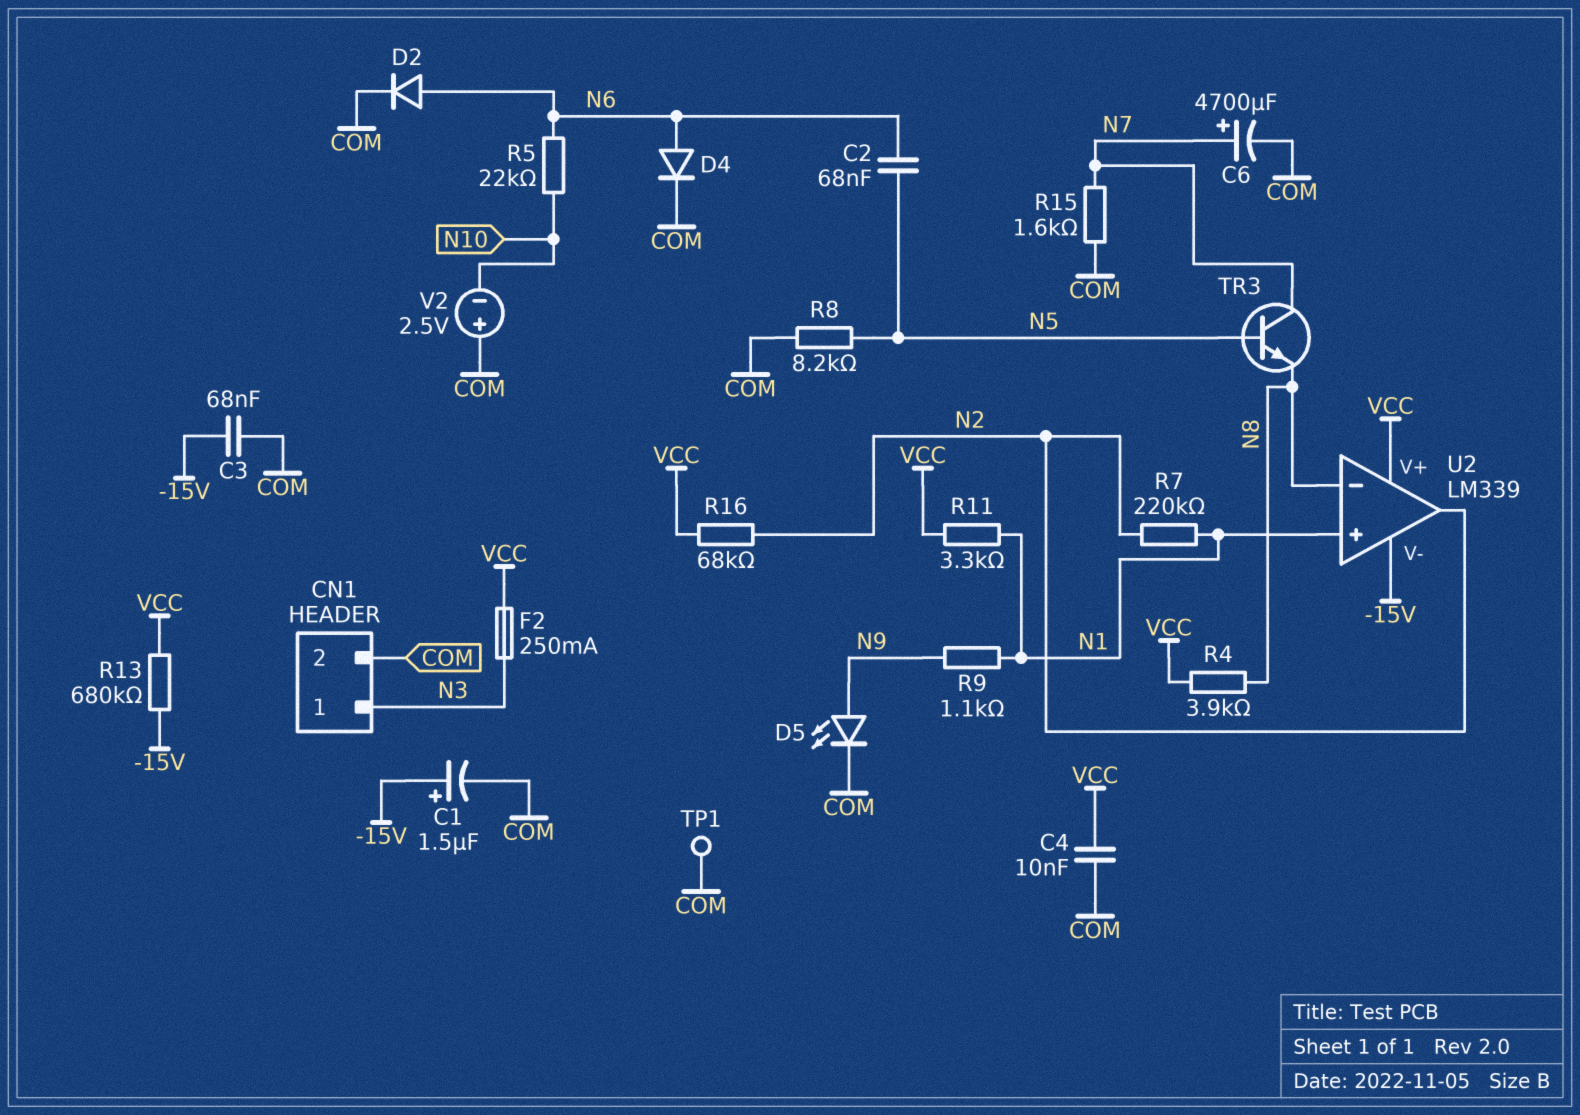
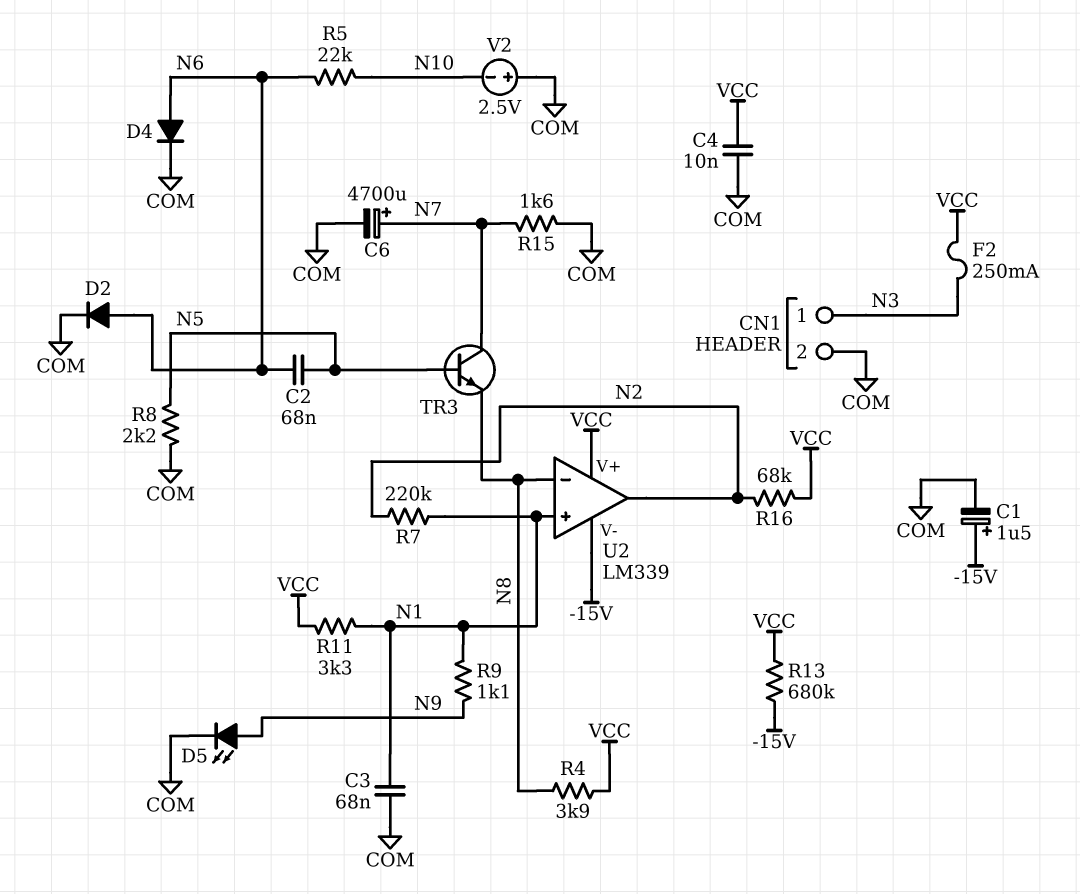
C3: 68nF (-15V, COM) -> 68nF (COM, N1)
R8: 8.2k (COM, N5) -> 2.2k (COM, N5)
TP1: test point (COM) -> none

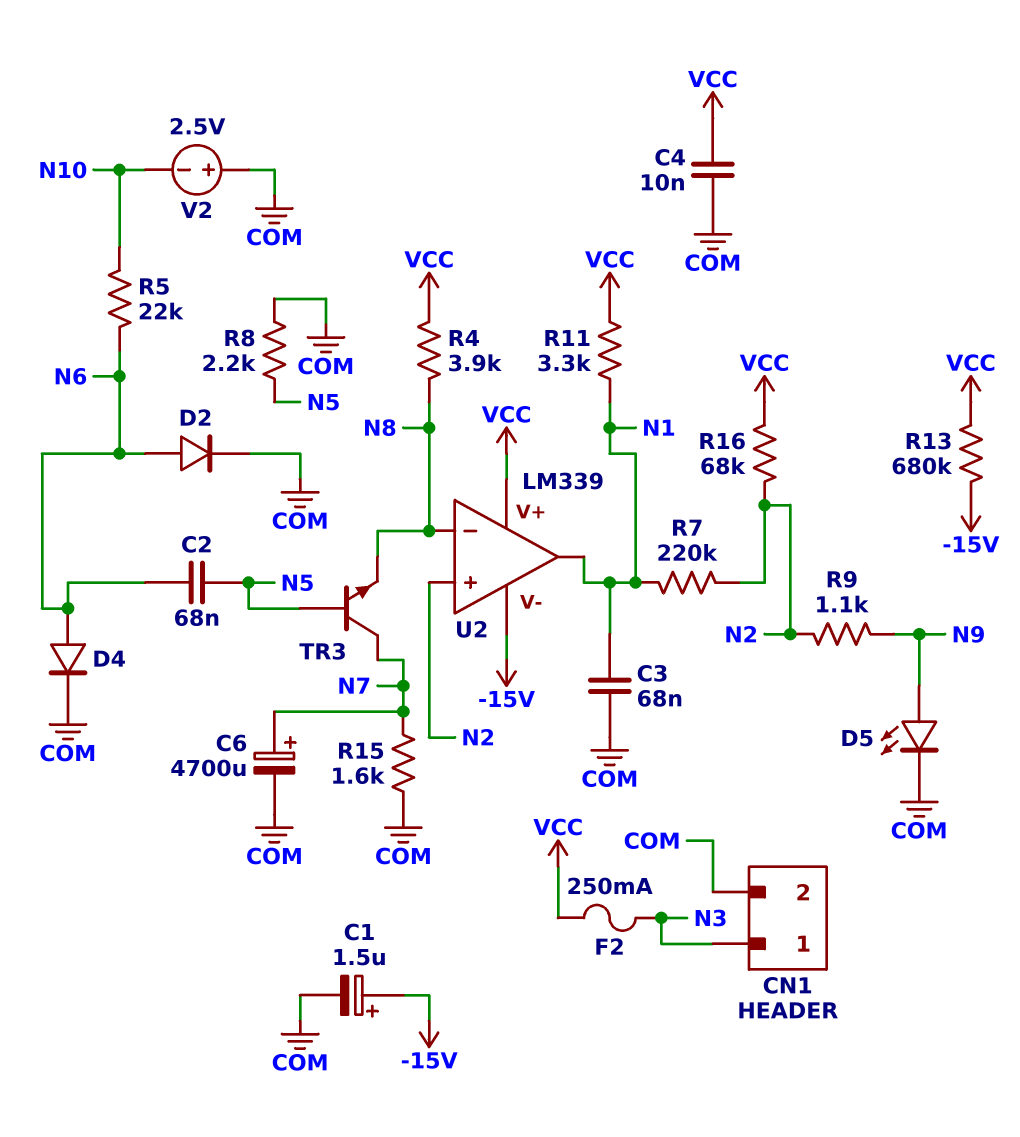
R9: 1.1k (N1, N9) -> 1.1k (N2, N9)
U2 pin in+: N1 -> N2
U2 pin out: N2 -> N1

